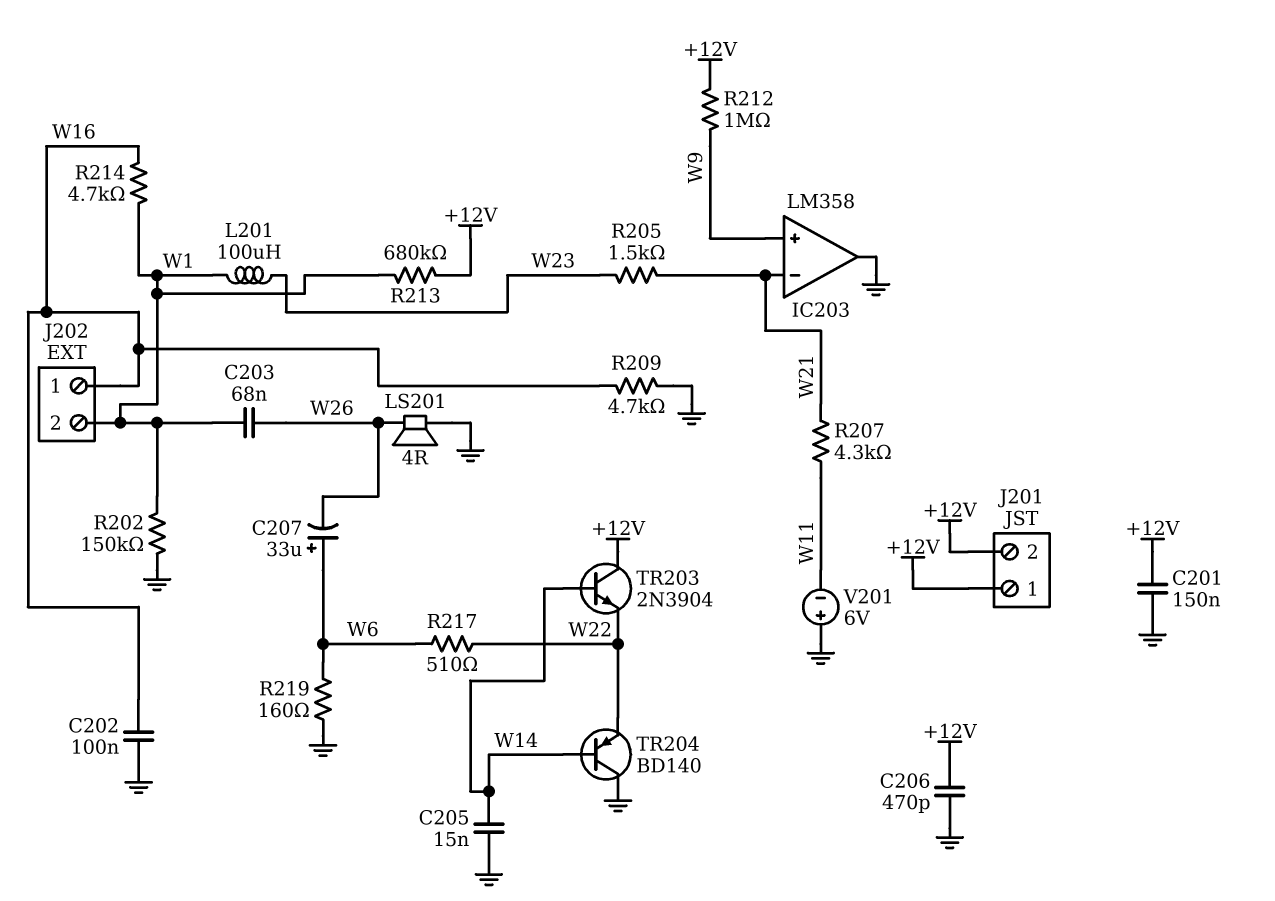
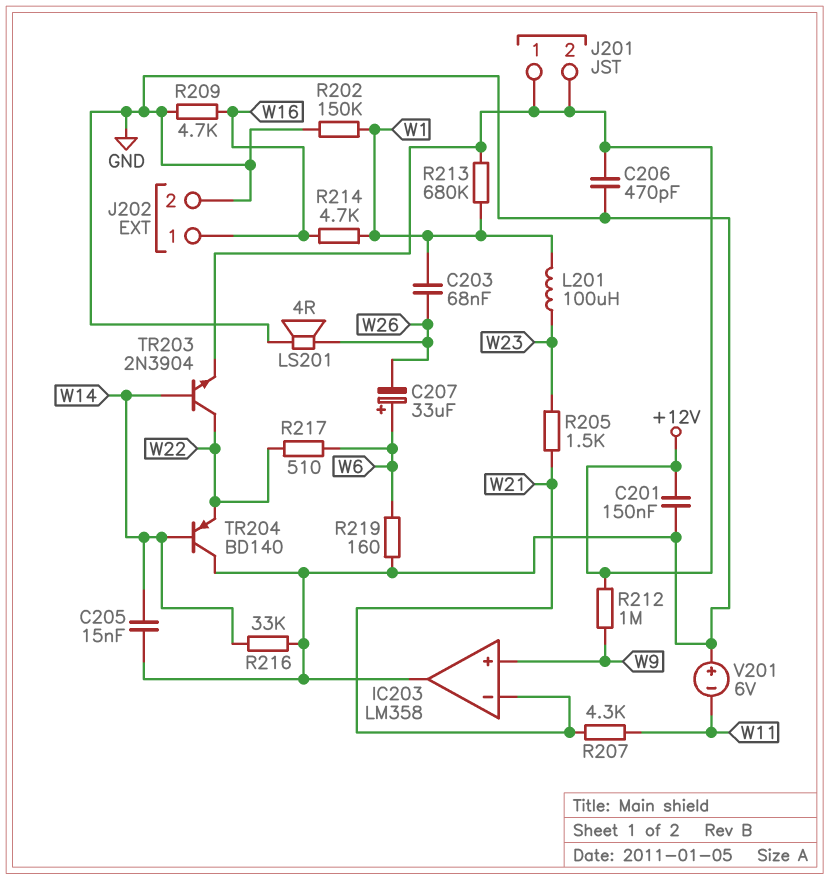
C202: 100nF (GND, W16) -> none
J202 pin 2: W1 -> GND
R216: none -> 33k (GND, W14)
TR203: NPN 2N3904 (B W14, C +12V, E W22) -> NPN 2N3904 (B W14, C W22, E +12V)

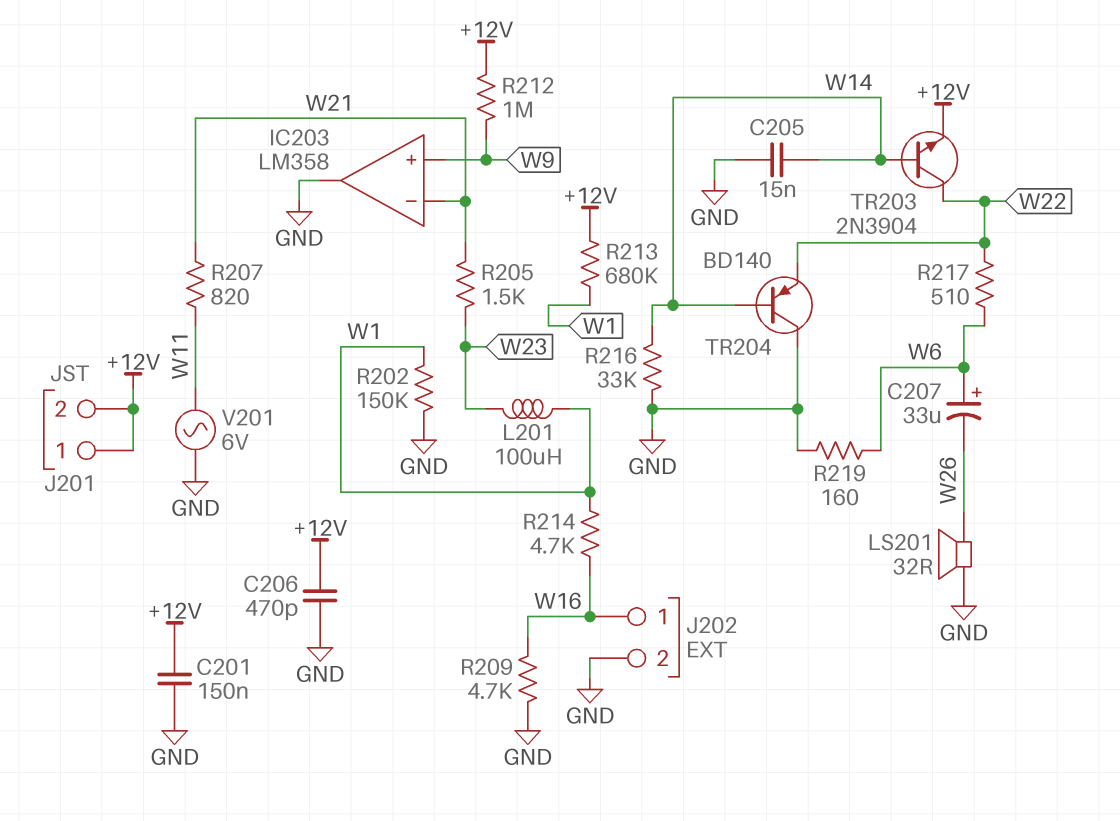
C203: 68nF (W1, W26) -> none
LS201: speaker 4R (GND, W26) -> speaker 32R (GND, W26)
R207: 4.3k (W11, W21) -> 820 (W11, W21)
V201: 6V (plus GND, minus W11) -> AC 6V (GND, W11)

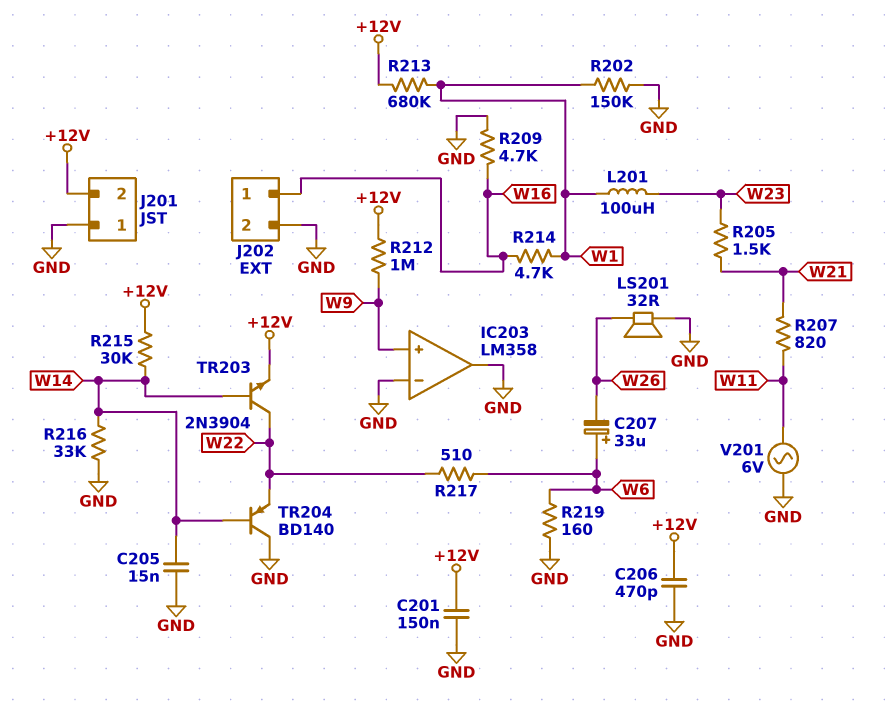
IC203 pin in-: W21 -> GND
J201 pin 1: +12V -> GND
R215: none -> 30k (+12V, W14)

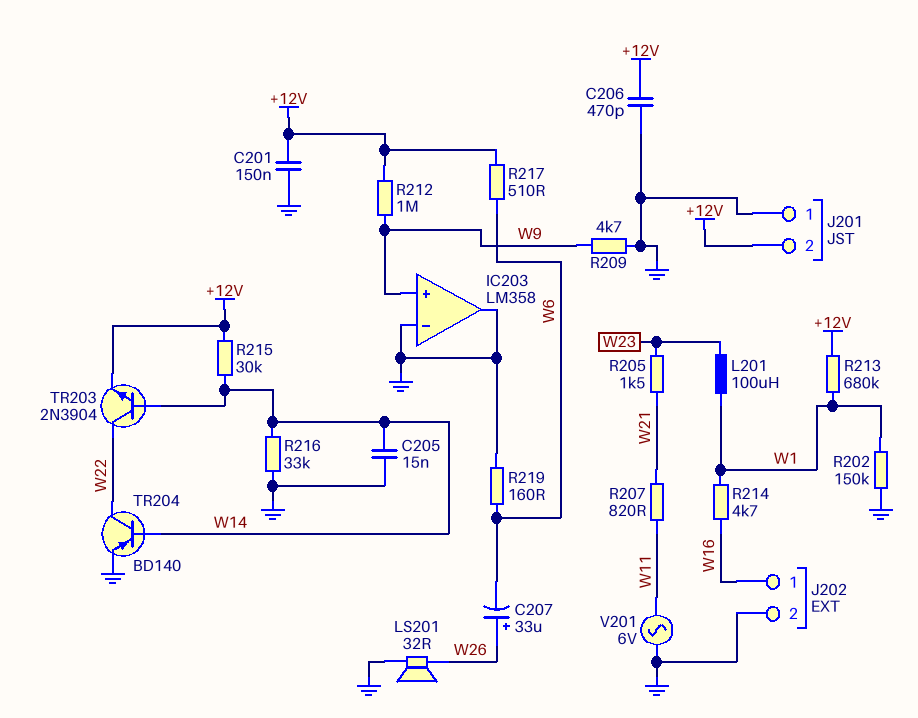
C207: 33uF (plus W6, minus W26) -> 33uF (plus W26, minus W6)
R209: 4.7k (GND, W16) -> 4.7k (GND, W9)
R217: 510 (W6, W22) -> 510 (+12V, W6)
TR204: PNP BD140 (B W14, C GND, E W22) -> PNP BD140 (B W14, C W22, E GND)

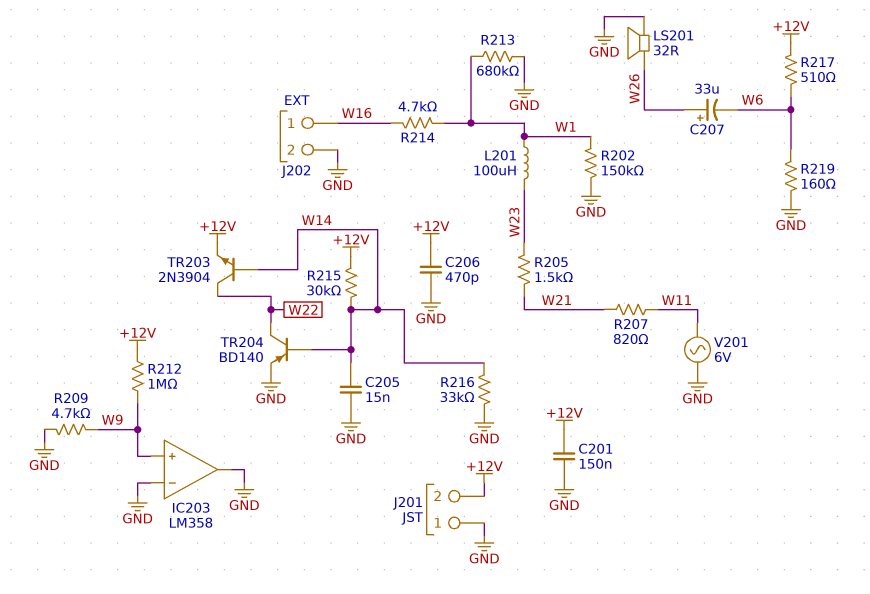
R213: 680k (+12V, W1) -> 680k (GND, W1)

